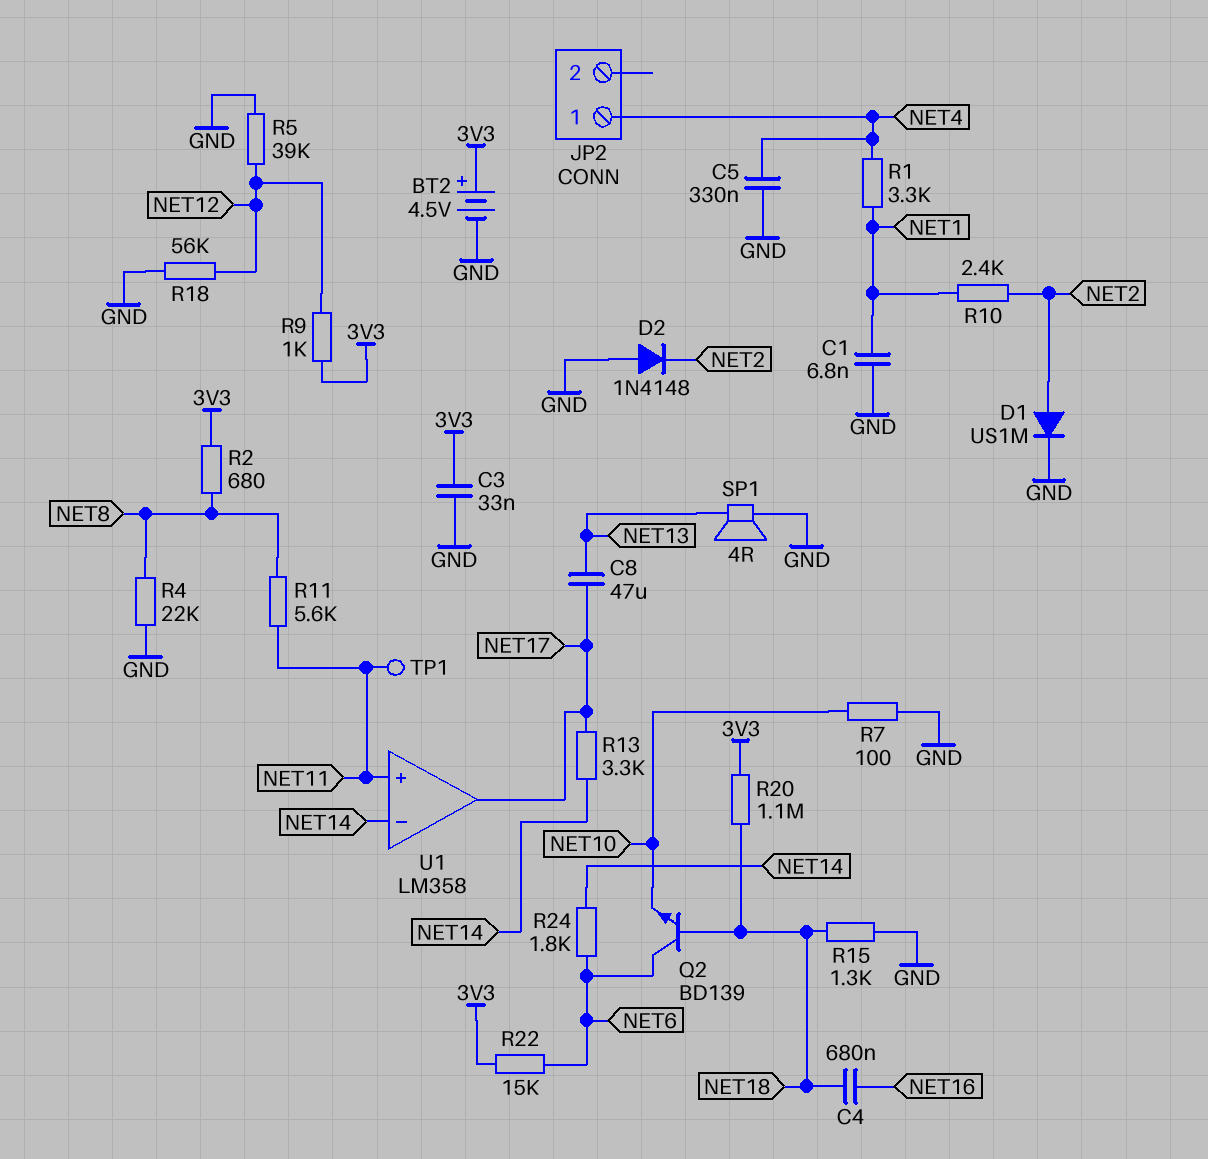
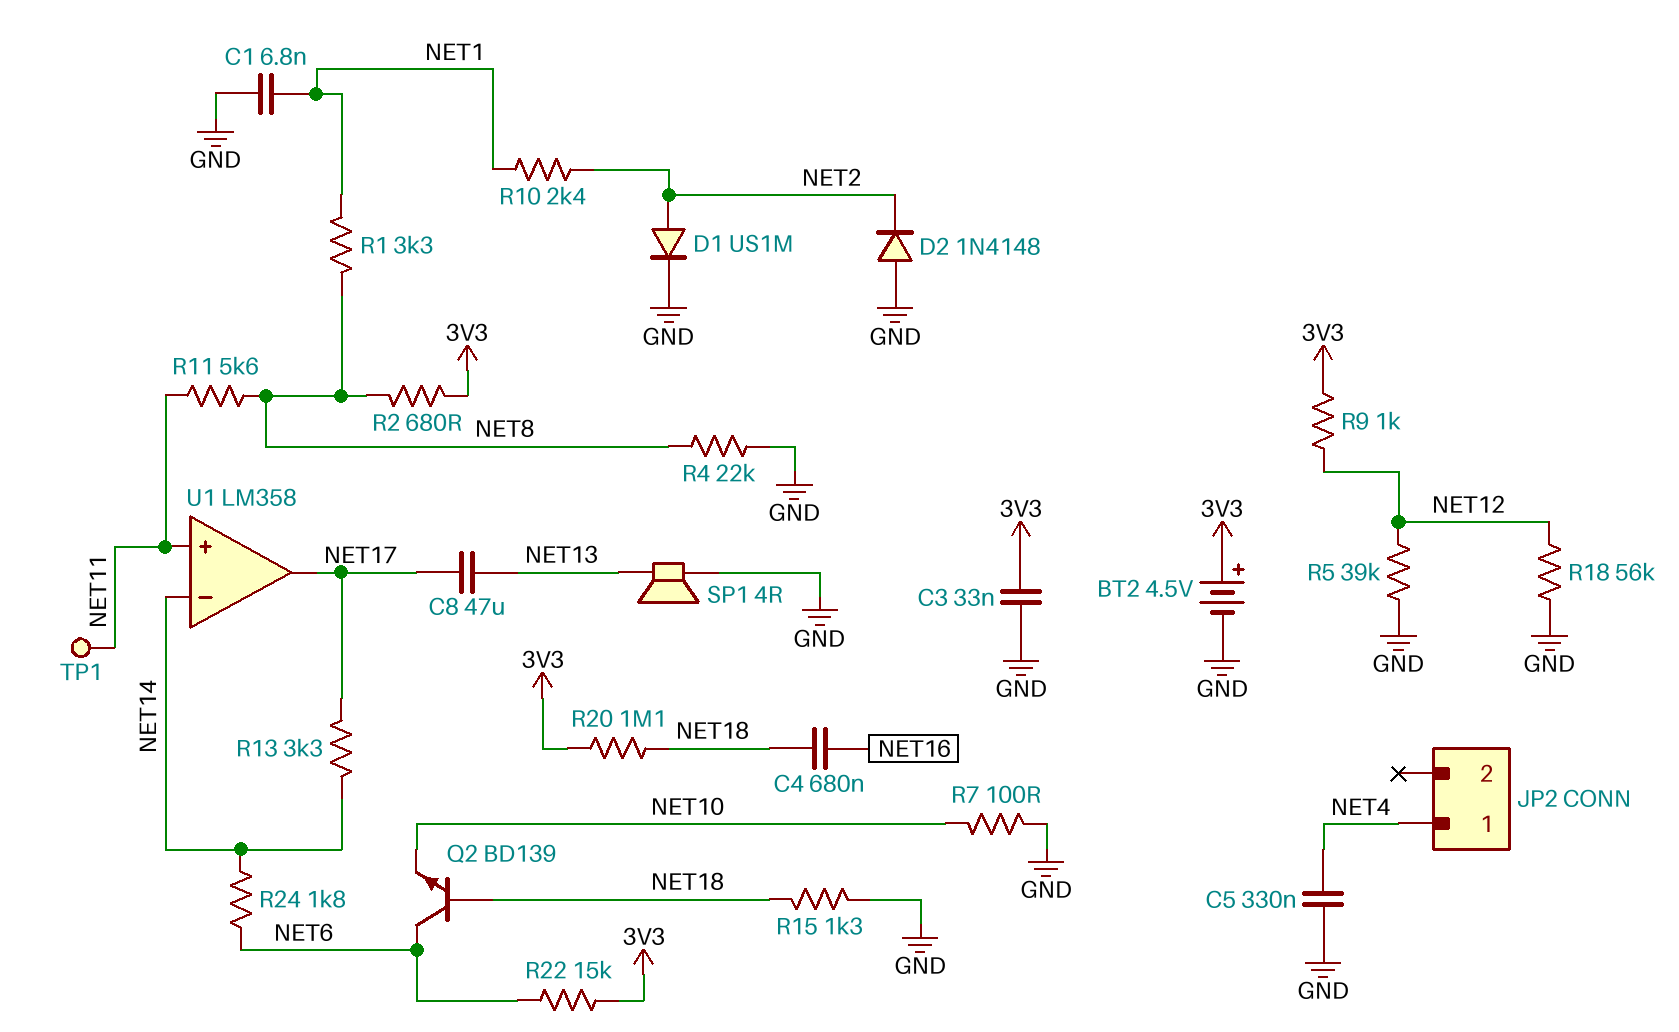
R1: 3.3k (NET1, NET4) -> 3.3k (NET1, NET8)

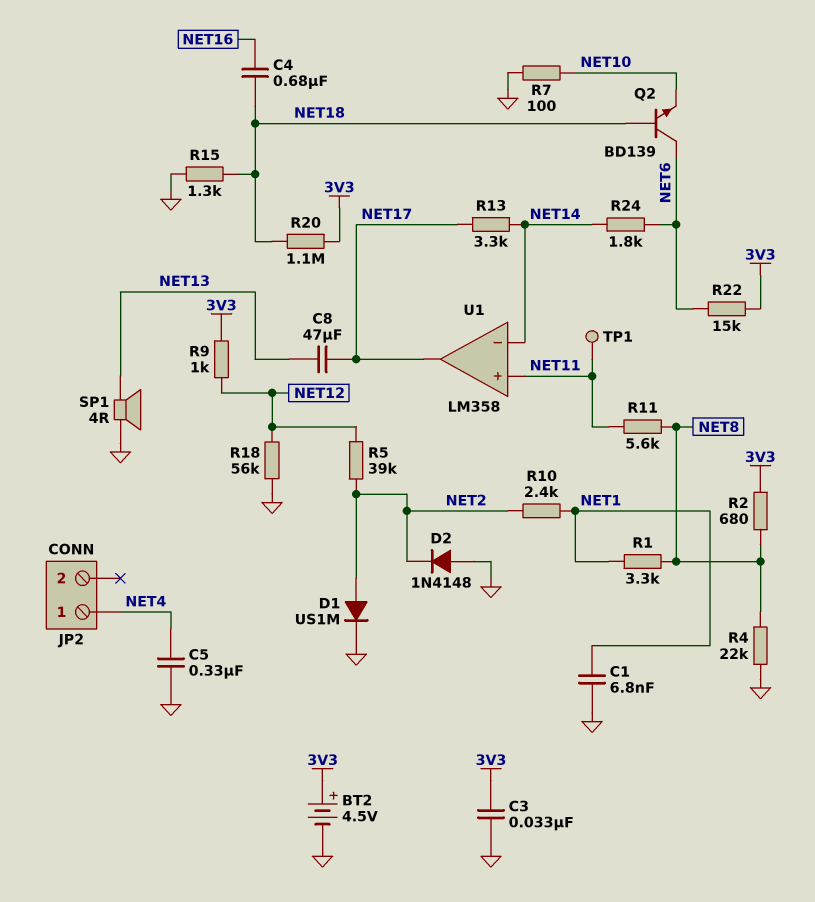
R5: 39k (GND, NET12) -> 39k (NET2, NET12)

